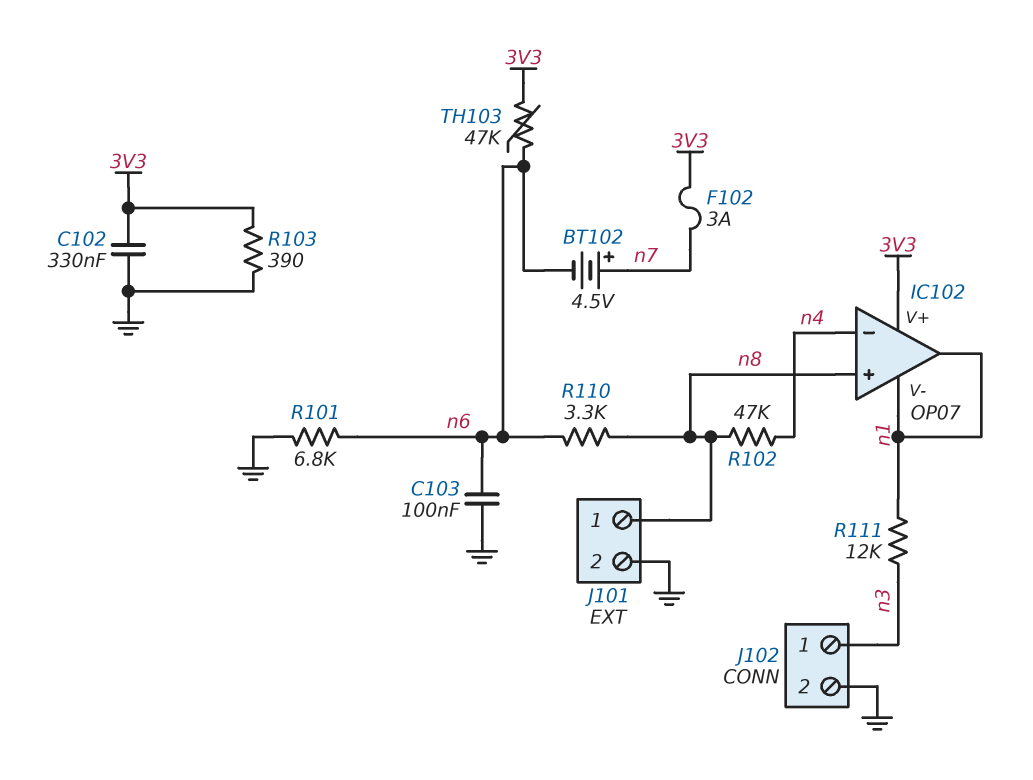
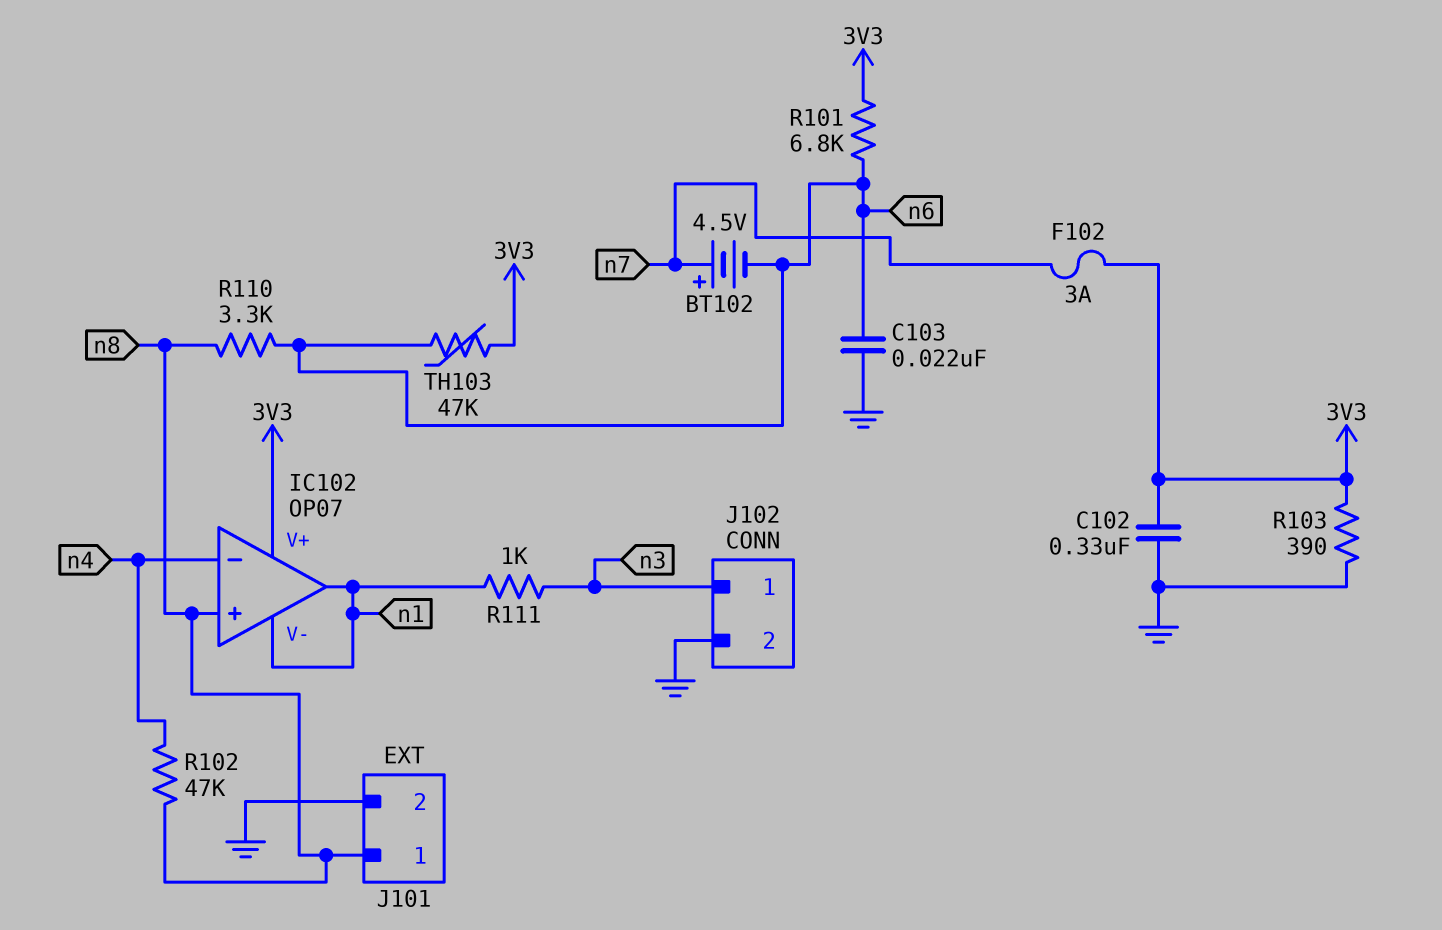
C103: 100nF (GND, n6) -> 22nF (GND, n6)
R101: 6.8k (GND, n6) -> 6.8k (3V3, n6)
R111: 12k (n1, n3) -> 1k (n1, n3)

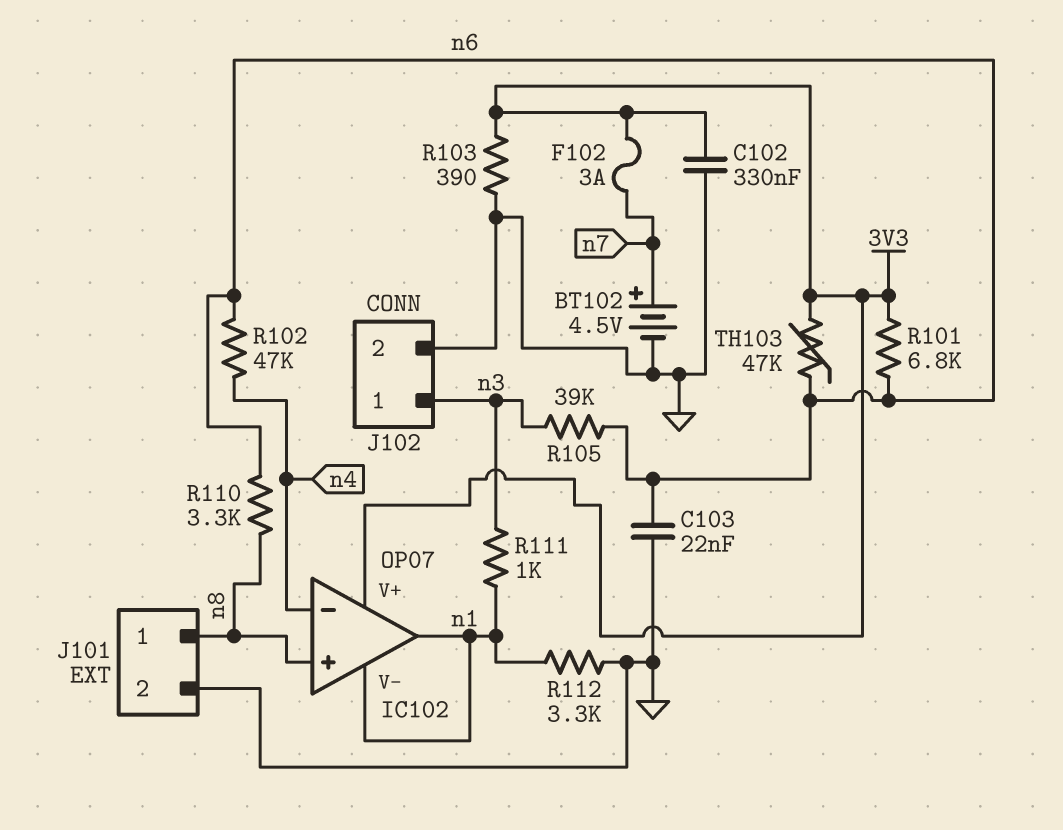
BT102: 4.5V (plus n7, minus n6) -> 4.5V (plus n7, minus GND)
R102: 47k (n4, n8) -> 47k (n4, n6)
R105: none -> 39k (n3, n6)
R112: none -> 3.3k (GND, n1)

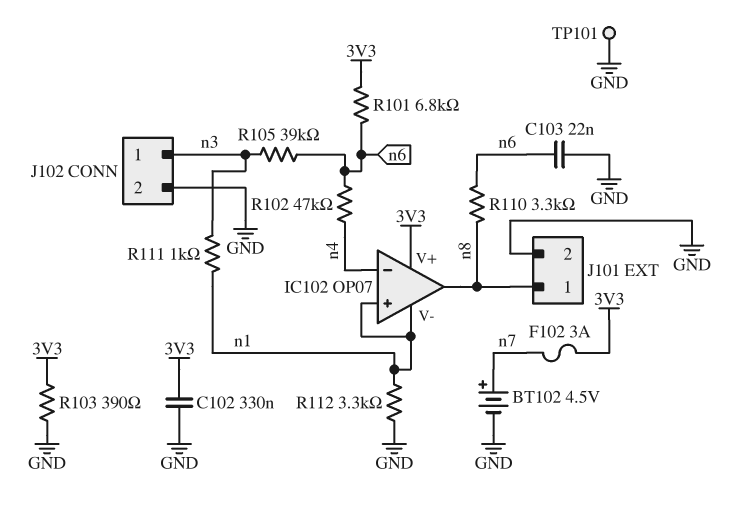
IC102 pin in+: n8 -> n1
IC102 pin out: n1 -> n8
TH103: 47k (3V3, n6) -> none
TP101: none -> test point (GND)

